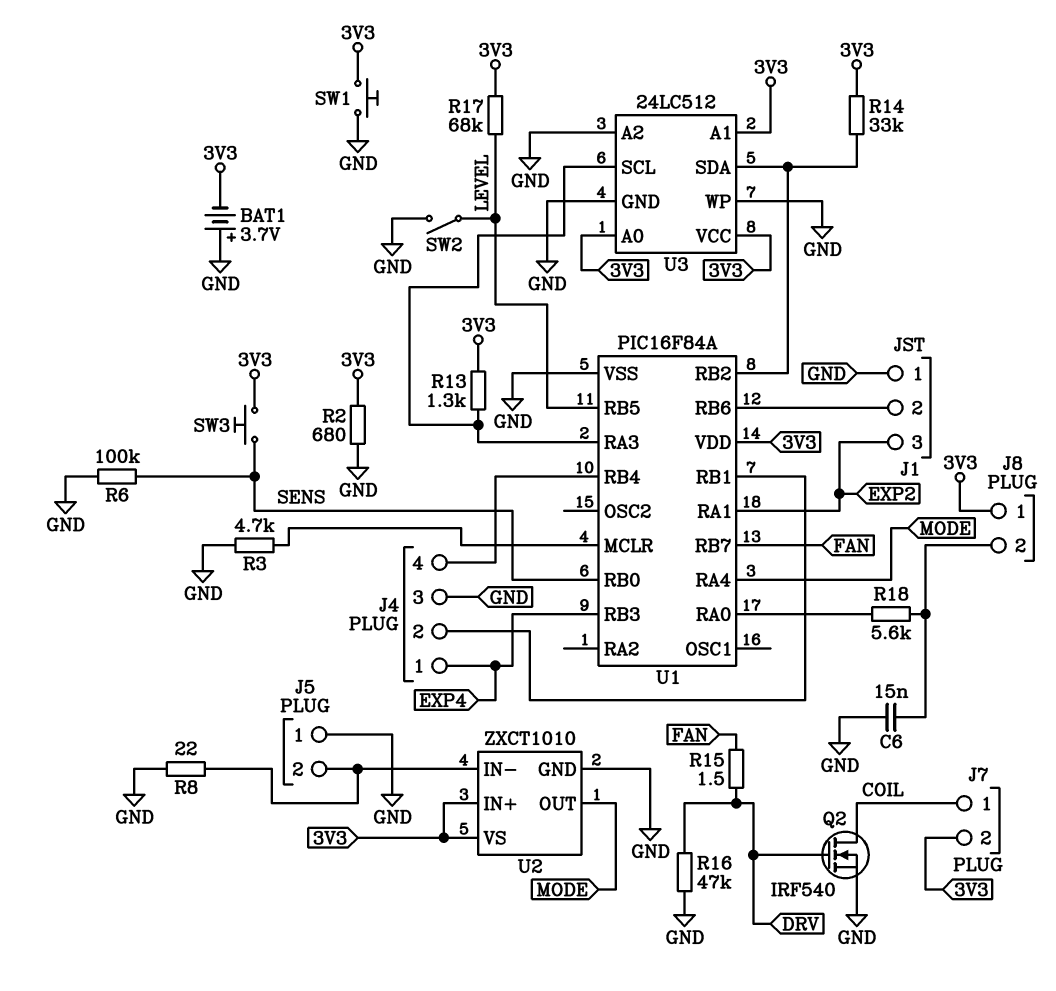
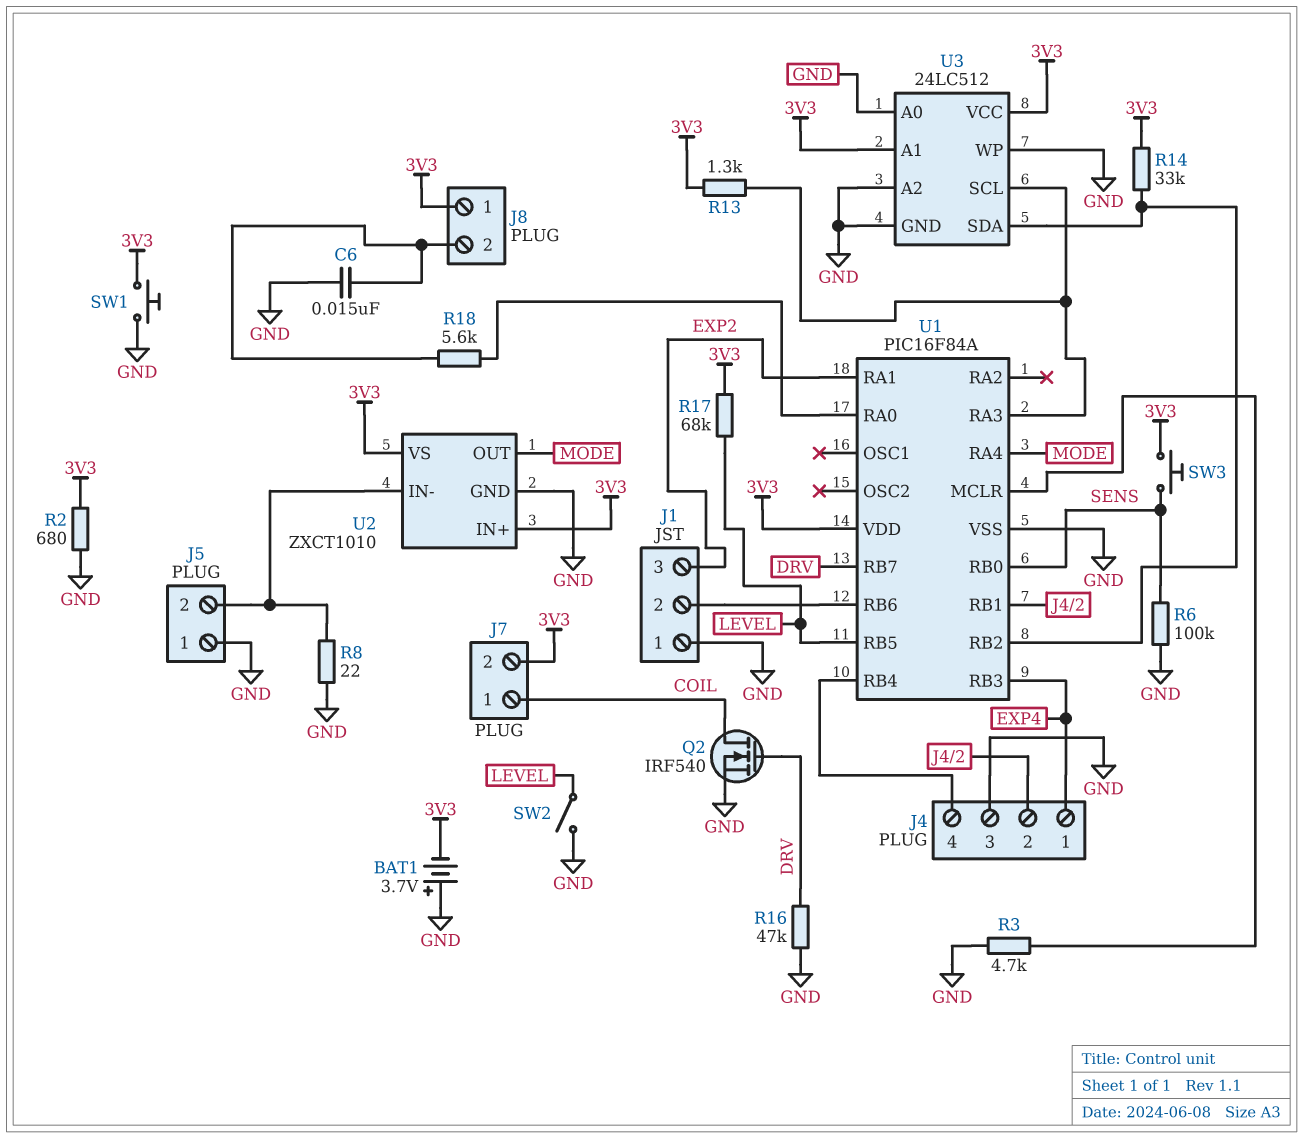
R15: 1.5 (DRV, FAN) -> none
U1 pin RB7: FAN -> DRV
U3 pin A0: 3V3 -> GND

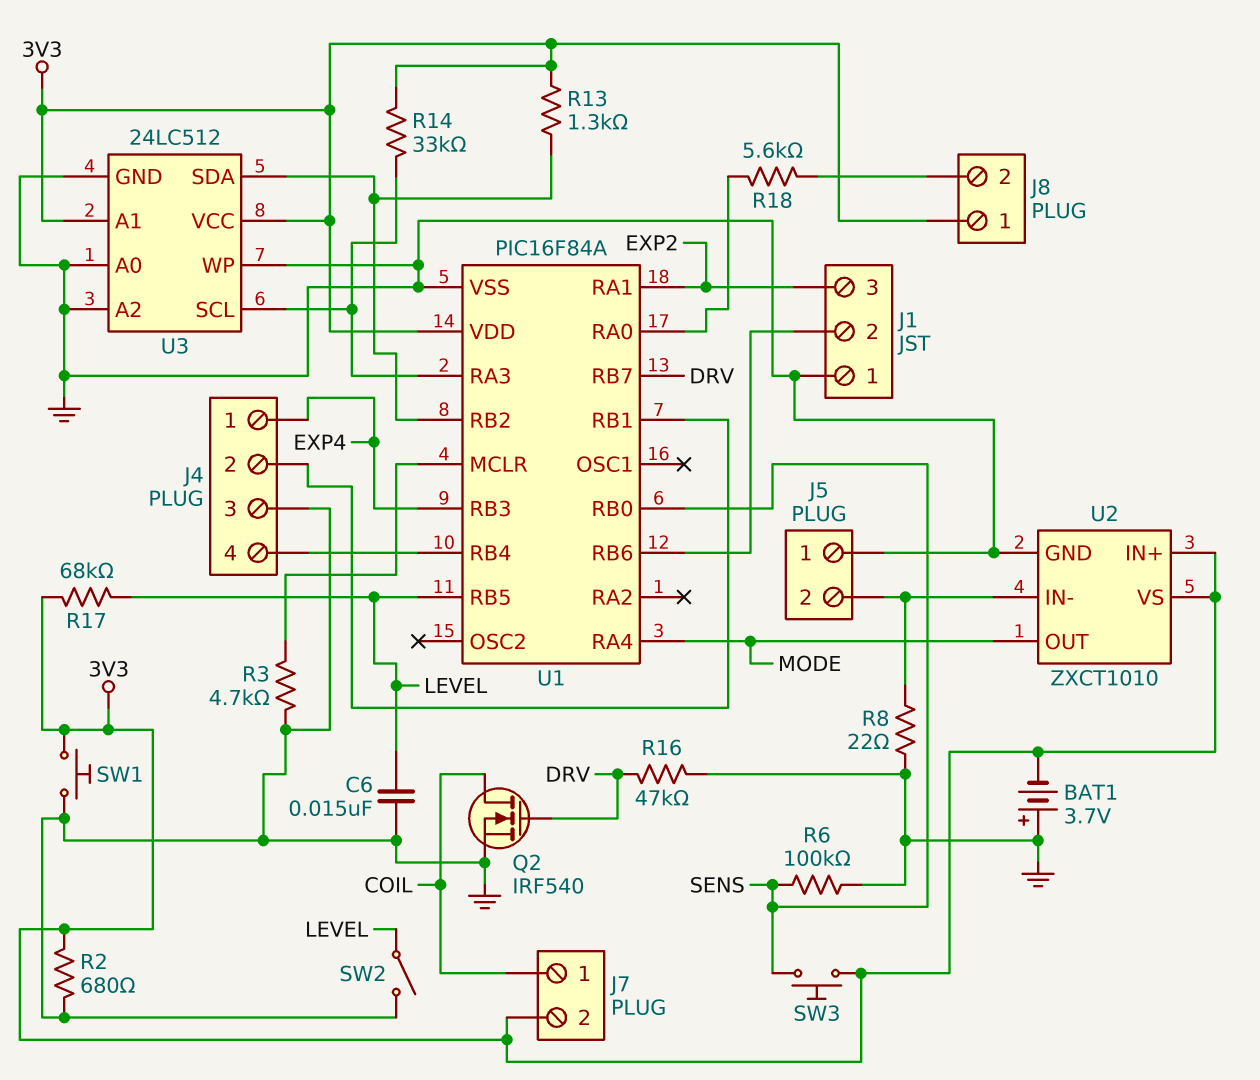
C6: 15nF (GND, J8/2) -> 15nF (GND, LEVEL)
R13: 1.3k (3V3, U1/RA3) -> 1.3k (3V3, U1/RB2)
R14: 33k (3V3, U1/RB2) -> 33k (3V3, U1/RA3)

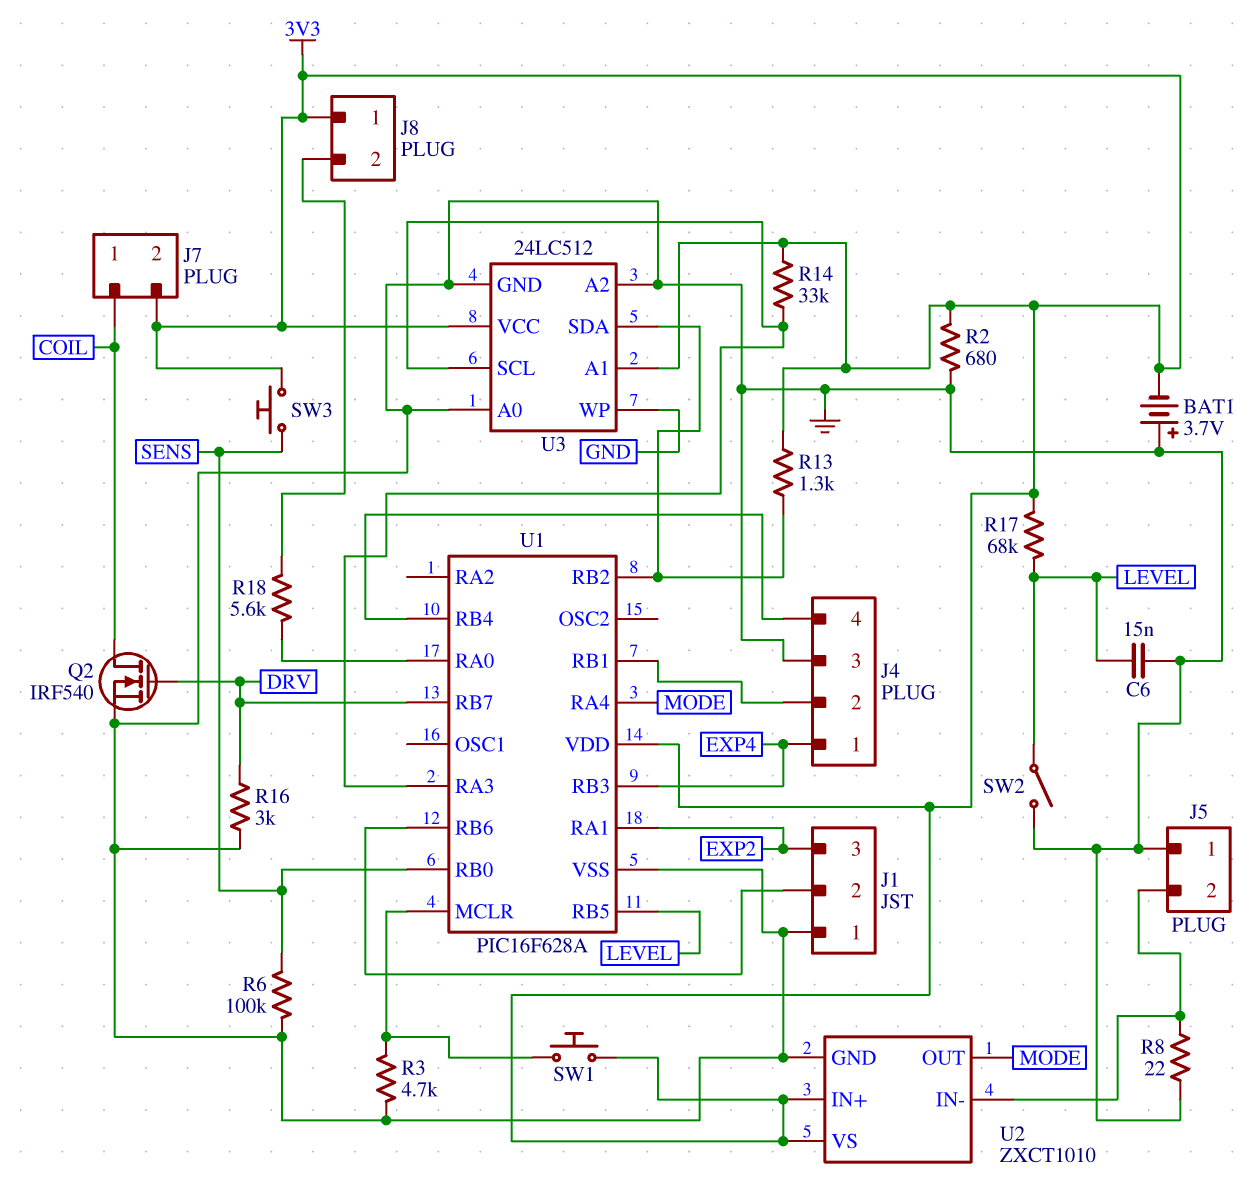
R16: 47k (DRV, GND) -> 3k (DRV, GND)
SW1: button (3V3, GND) -> button (3V3, U1/MCLR)
U1: PIC16F84A -> PIC16F628A

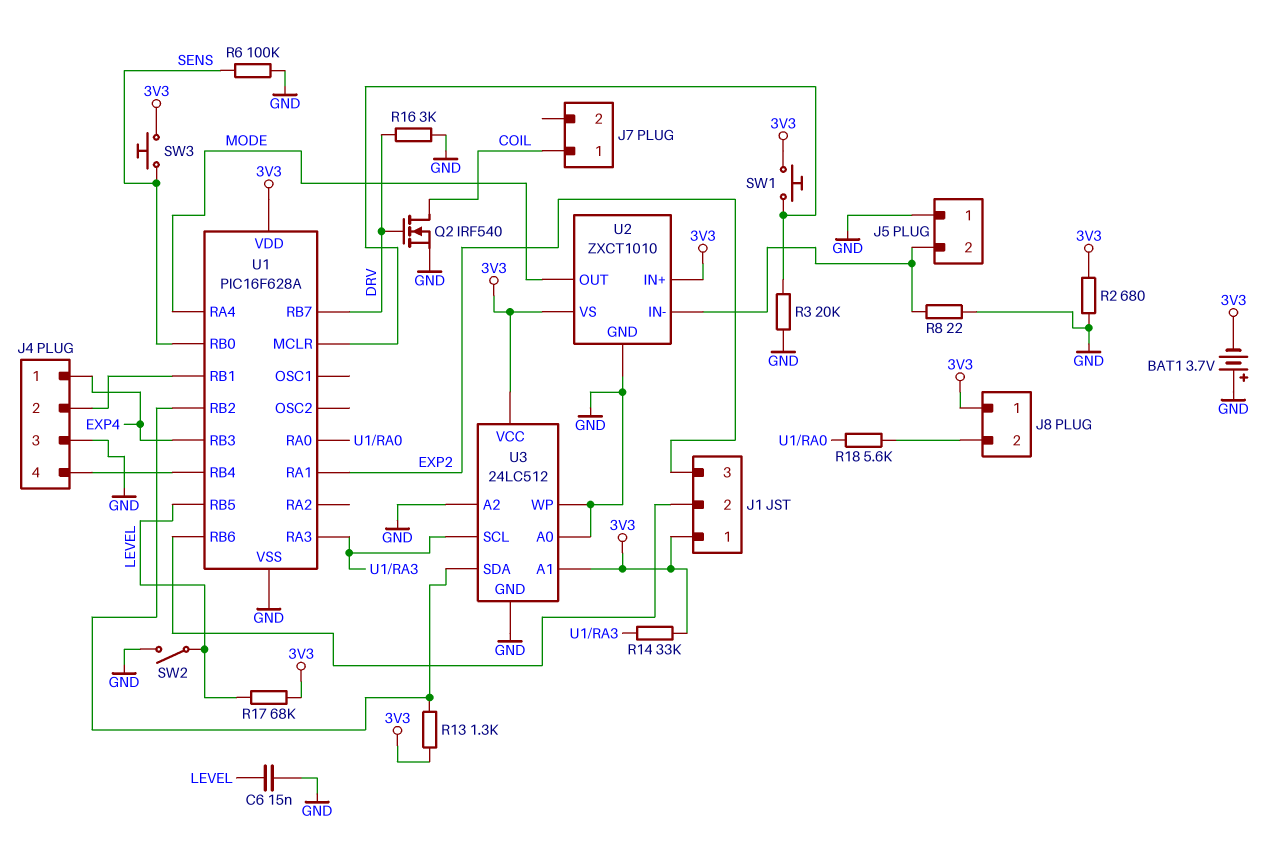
J1 pin 1: GND -> 3V3
J7 pin 2: 3V3 -> none
R3: 4.7k (GND, U1/MCLR) -> 20k (GND, U1/MCLR)

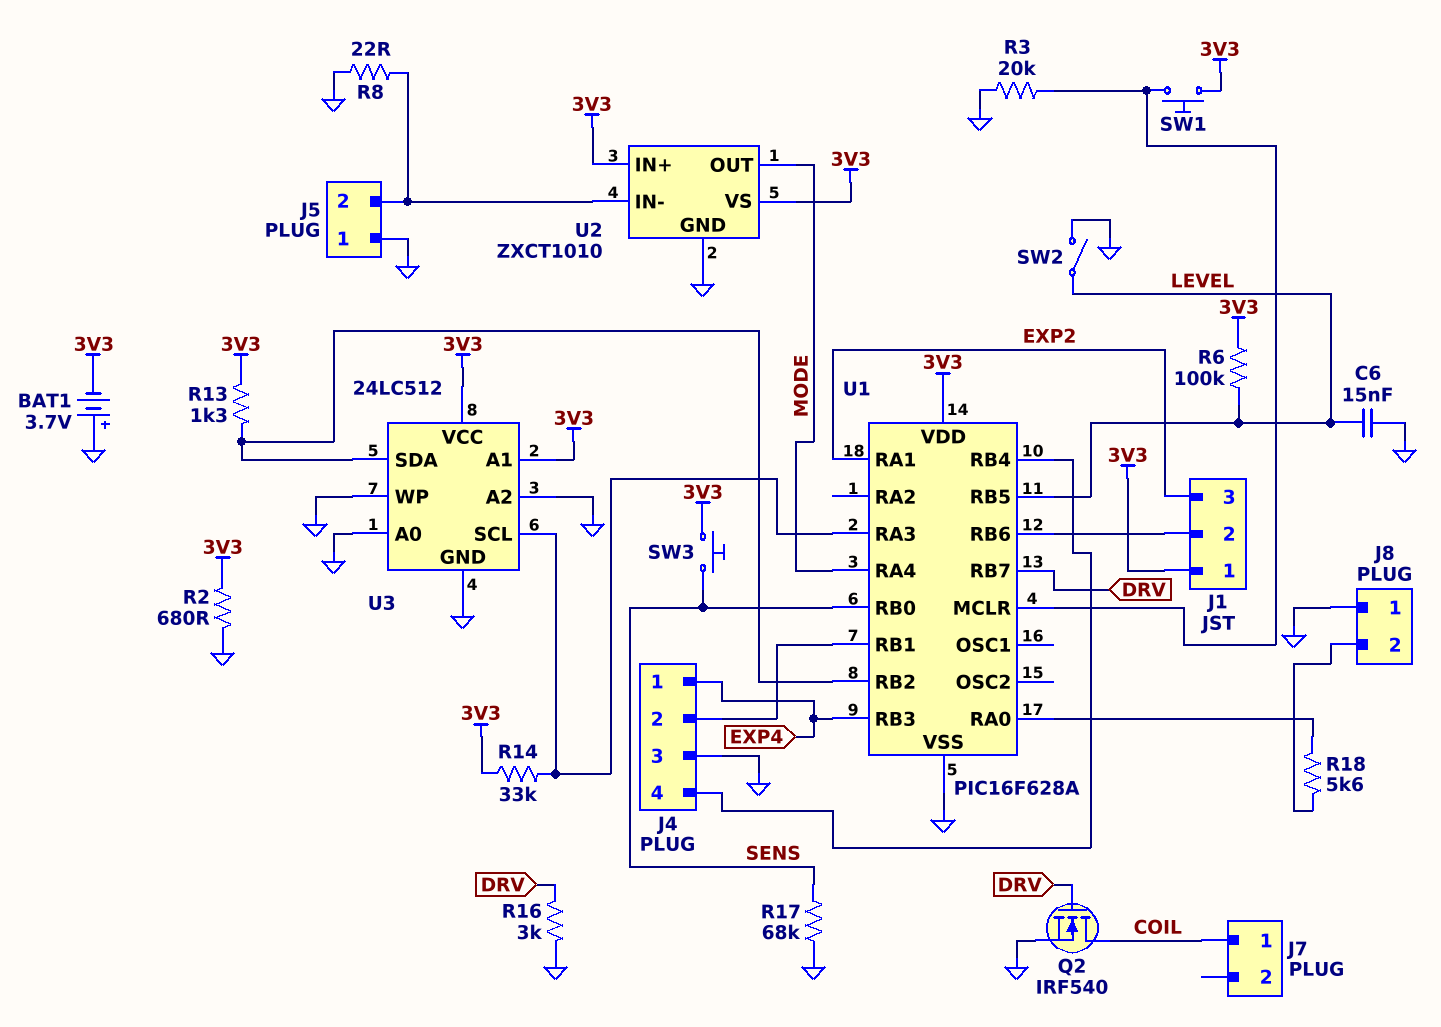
J8 pin 1: 3V3 -> GND
R6: 100k (GND, SENS) -> 100k (3V3, LEVEL)
R17: 68k (3V3, LEVEL) -> 68k (GND, SENS)

